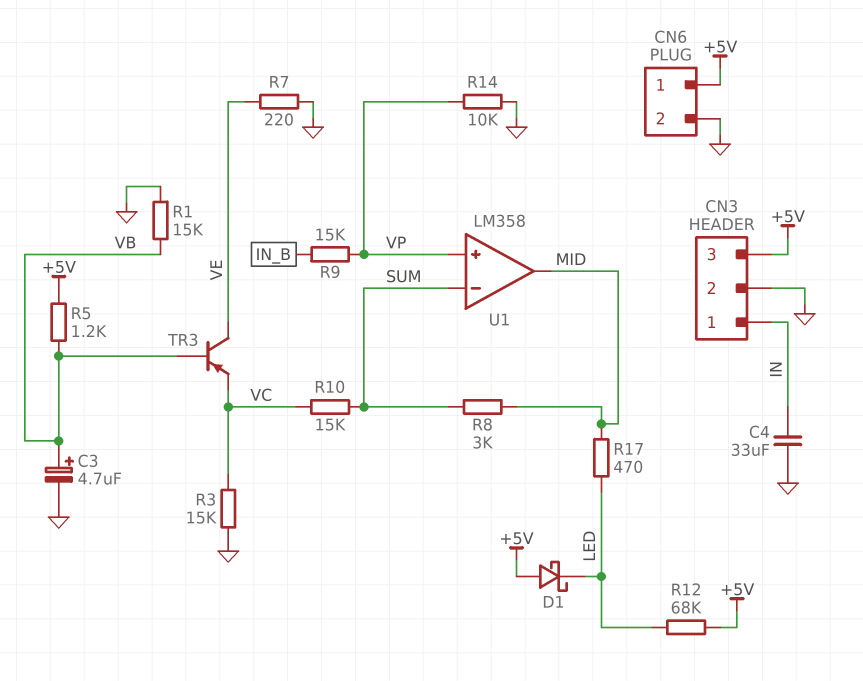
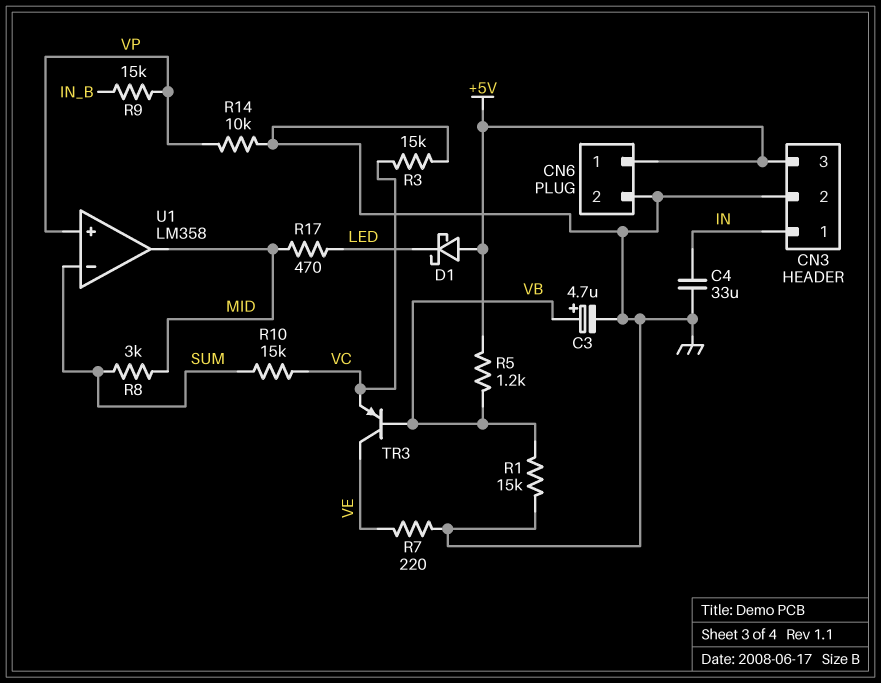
R12: 68k (+5V, LED) -> none

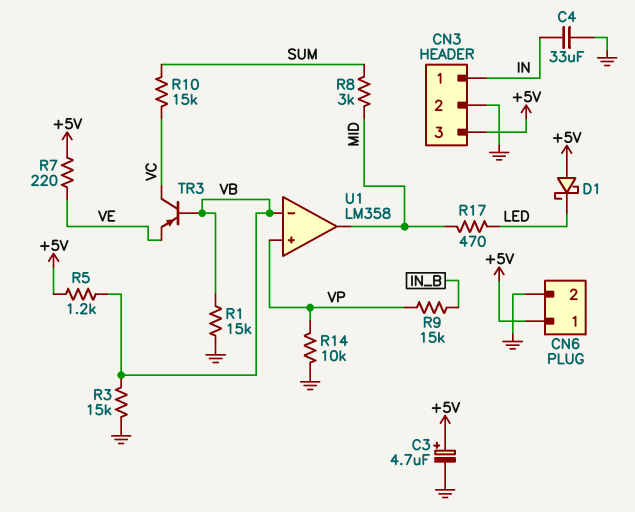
C3: 4.7uF (plus VB, minus GND) -> 4.7uF (plus +5V, minus GND)
R3: 15k (GND, VC) -> 15k (GND, VB)
R7: 220 (GND, VE) -> 220 (+5V, VE)
TR3: PNP (B VB, C VE, E VC) -> PNP (B VB, C VC, E VE)
U1 pin in-: SUM -> VB

